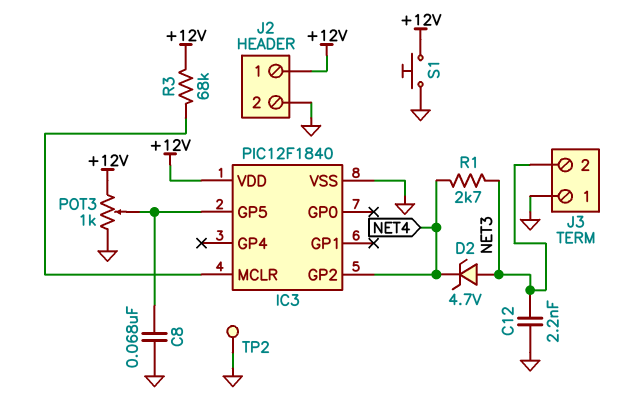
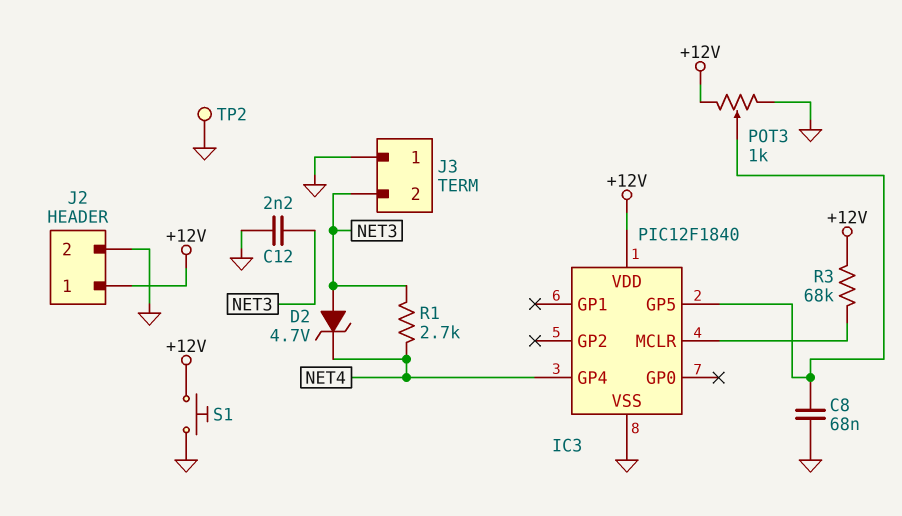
IC3 pin GP2: NET4 -> none
IC3 pin GP4: none -> NET4

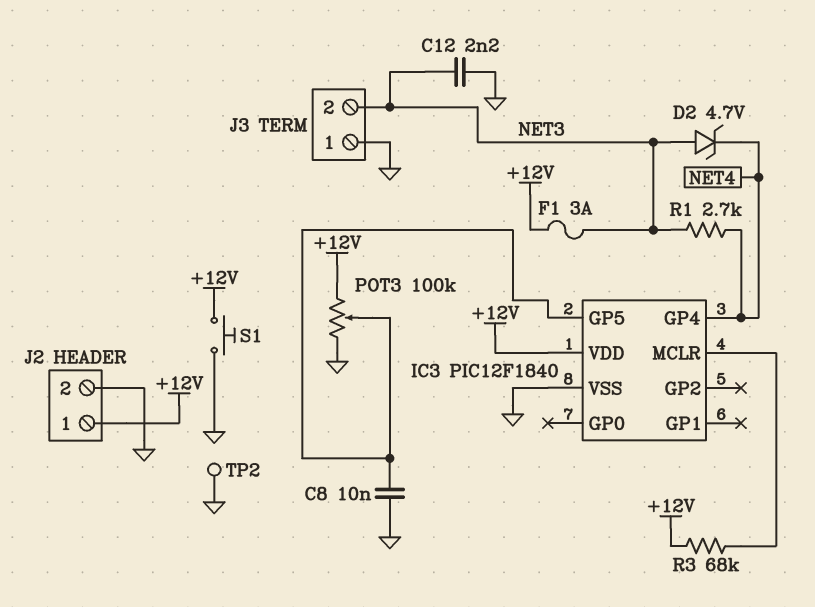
C8: 68nF (GND, IC3/GP5) -> 10nF (GND, IC3/GP5)
F1: none -> 3A (+12V, NET3)
POT3: 1k (+12V, GND, wiper IC3/GP5) -> 100k (+12V, GND, wiper IC3/GP5)

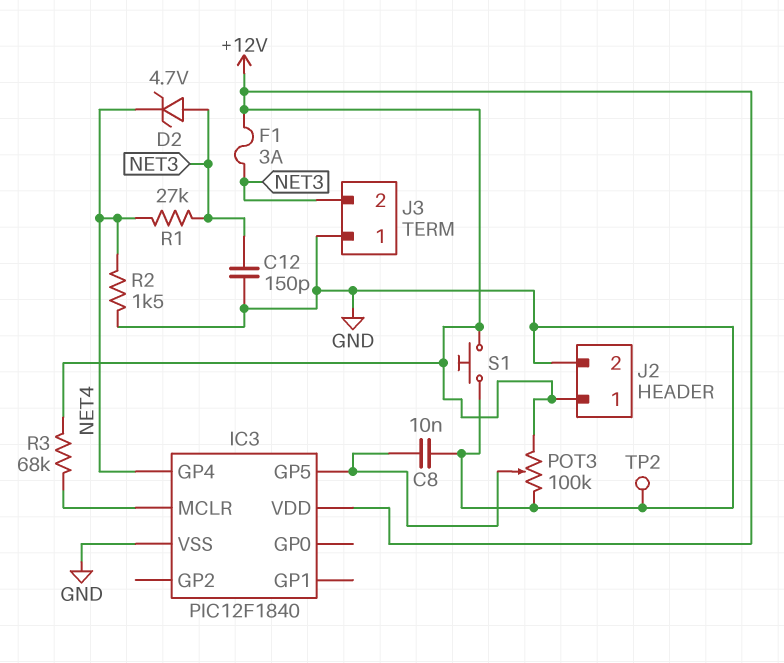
C12: 2.2nF (GND, NET3) -> 150pF (GND, NET3)
R1: 2.7k (NET3, NET4) -> 27k (NET3, NET4)
R2: none -> 1.5k (GND, NET4)

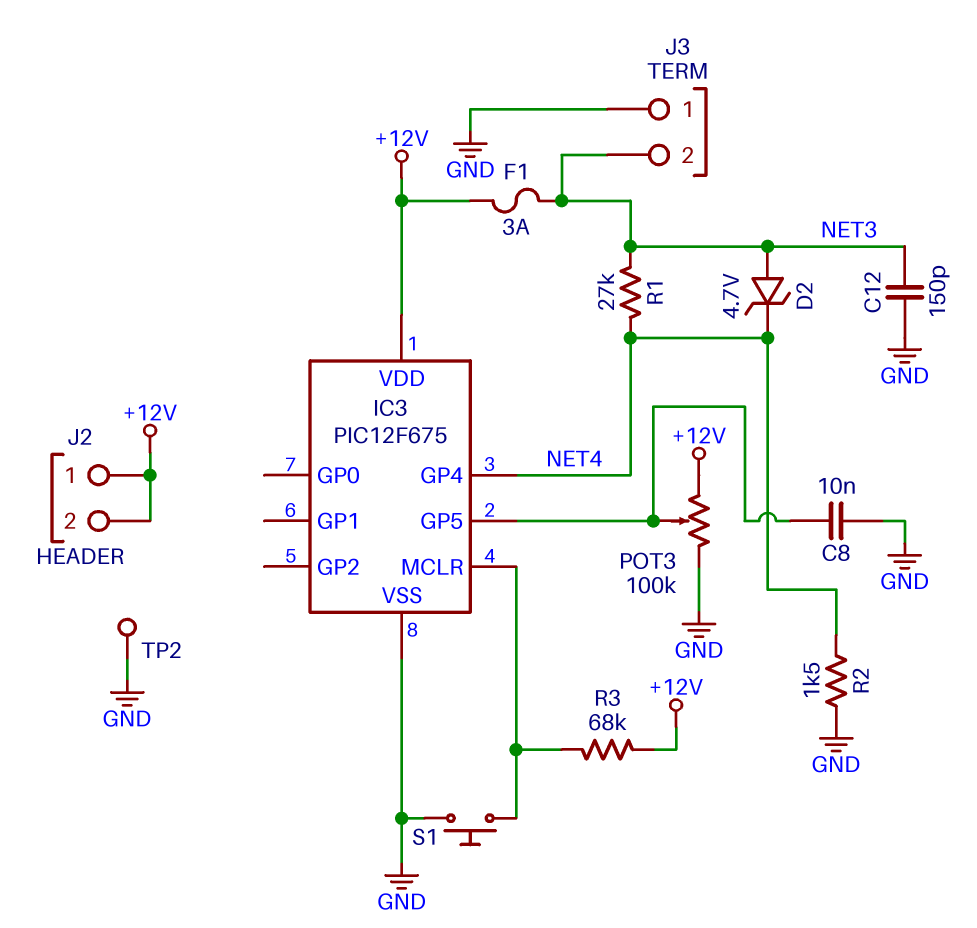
IC3: PIC12F1840 -> PIC12F675
J2 pin 2: GND -> +12V
S1: button (+12V, GND) -> button (GND, IC3/MCLR)

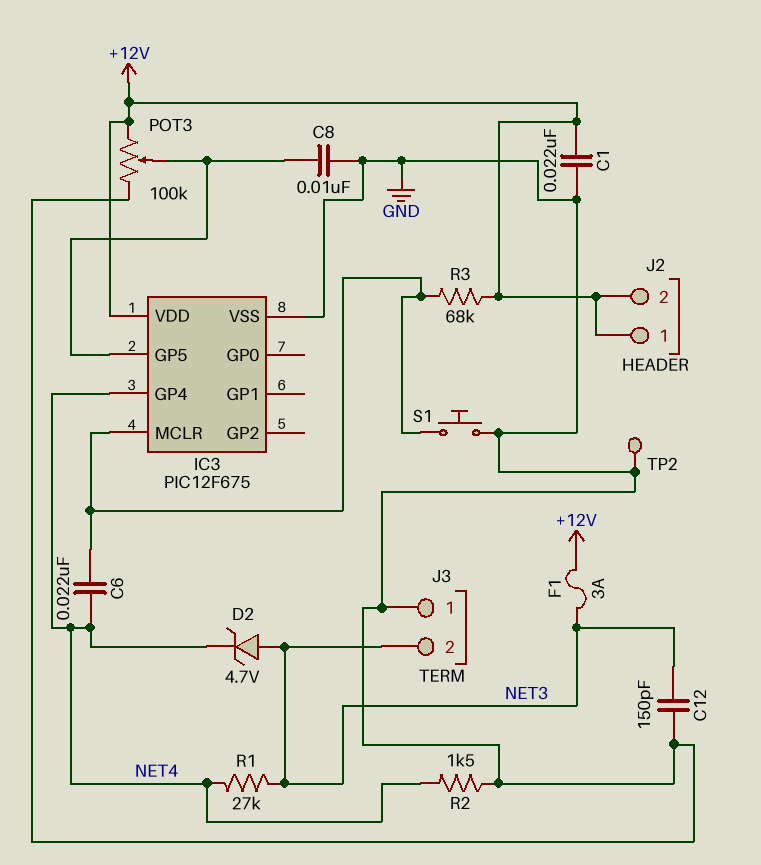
C1: none -> 22nF (+12V, GND)
C6: none -> 22nF (IC3/MCLR, NET4)

